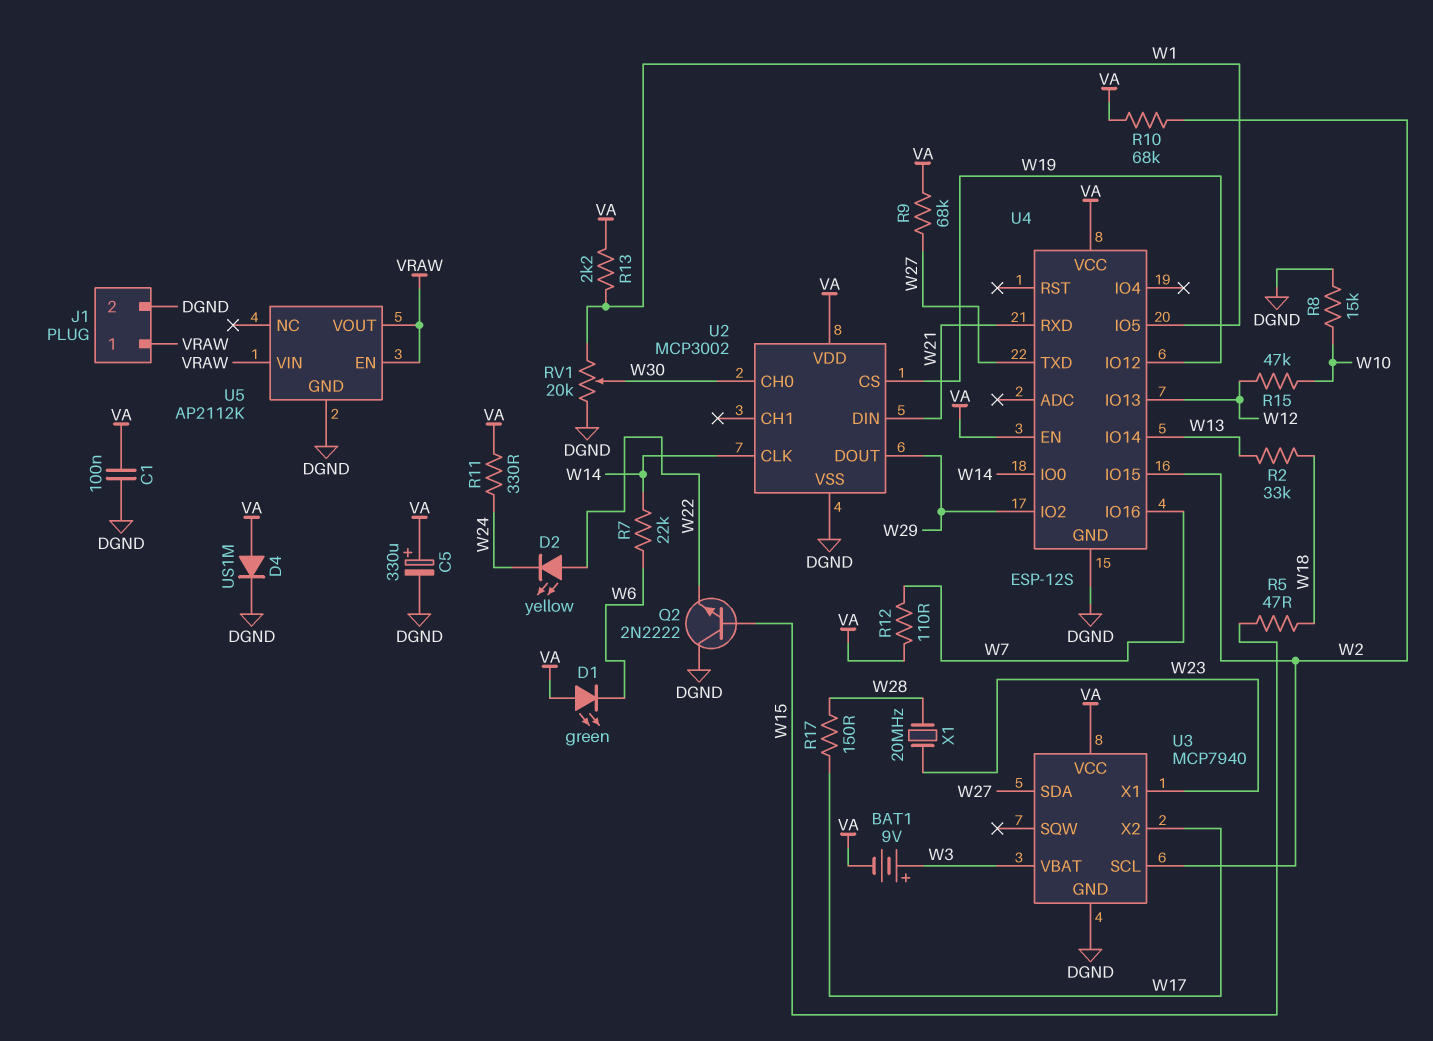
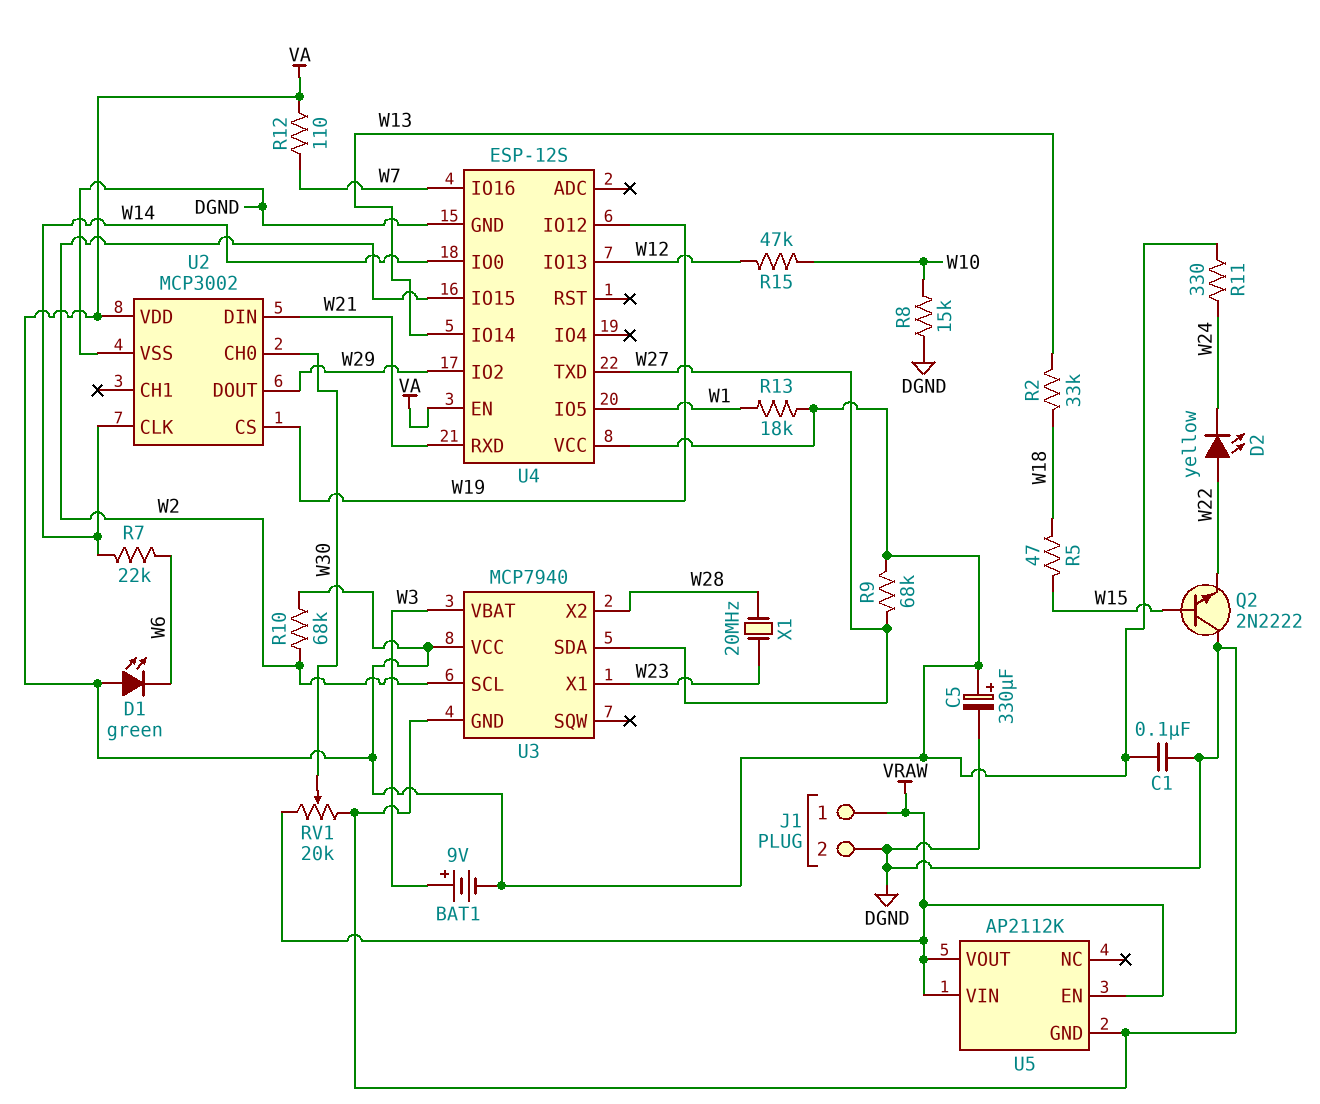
D4: diode US1M (A VA, K DGND) -> none
R13: 2.2k (VA, W1) -> 18k (VA, W1)
R17: 150 (W17, W28) -> none
RV1: 20k (DGND, W1, wiper W30) -> 20k (DGND, VRAW, wiper W30)
U3 pin X2: W17 -> W28

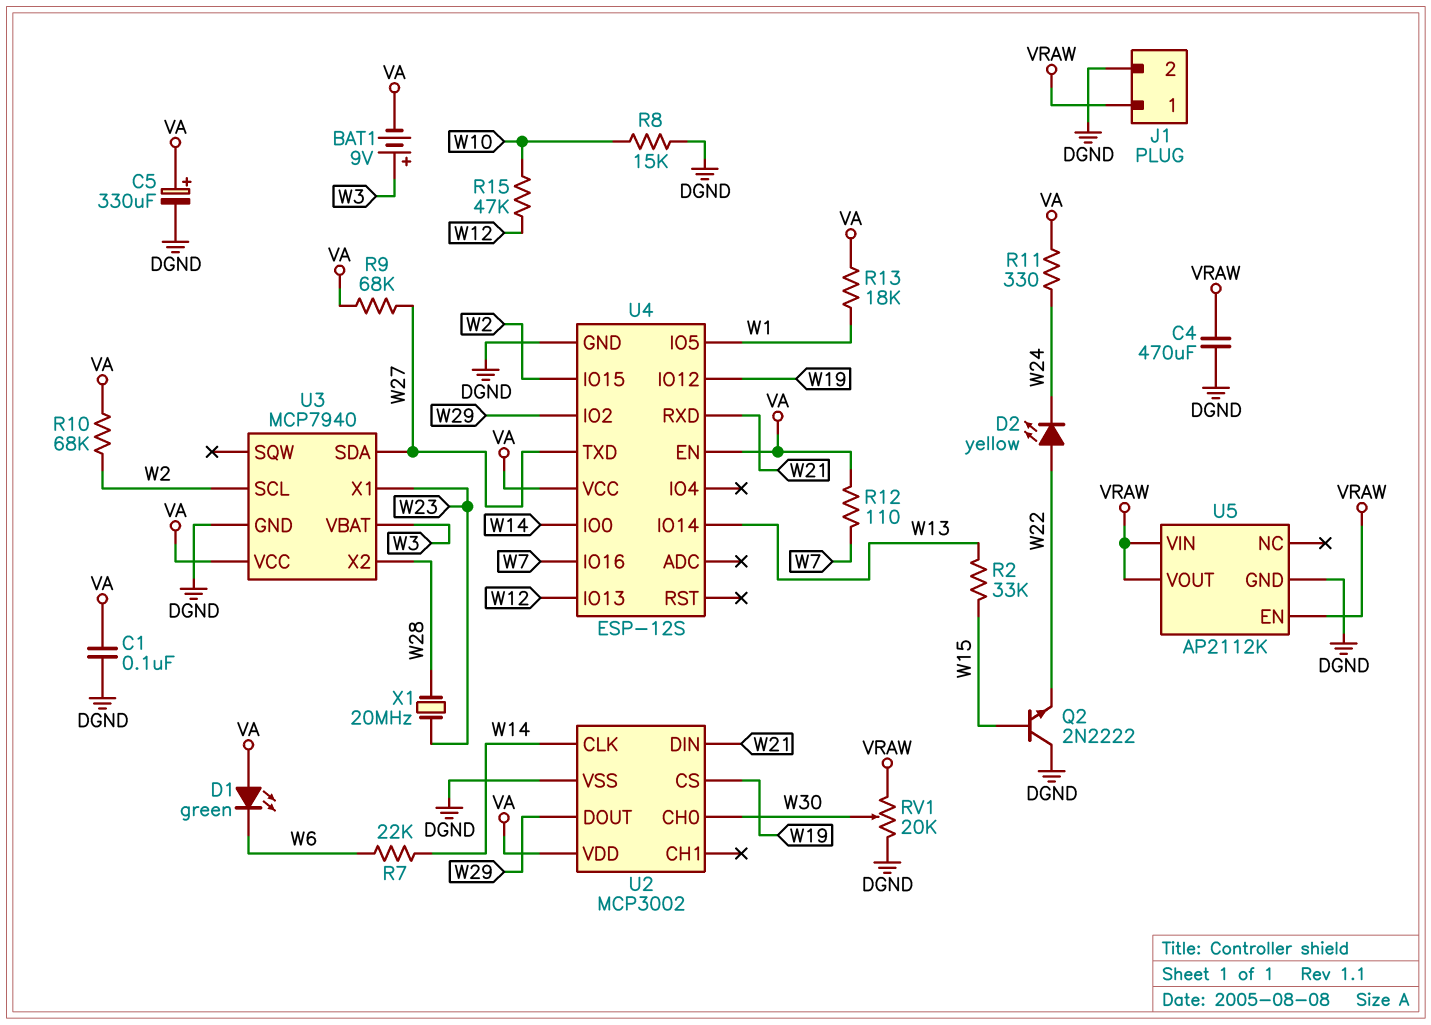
C4: none -> 470uF (DGND, VRAW)
R2: 33k (W13, W18) -> 33k (W13, W15)
R5: 47 (W15, W18) -> none

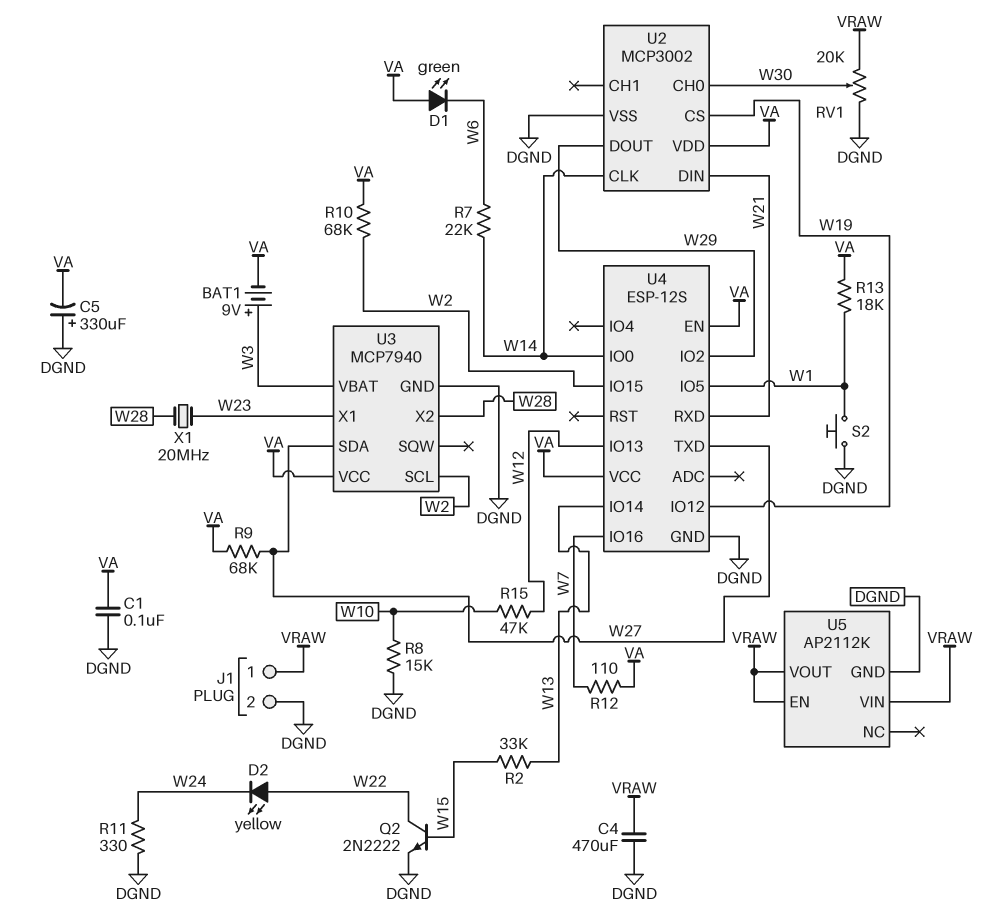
C5: 330uF (plus VA, minus DGND) -> 330uF (plus DGND, minus VA)
Q2: NPN 2N2222 (B W15, C DGND, E W22) -> NPN 2N2222 (B W15, C W22, E DGND)
R11: 330 (VA, W24) -> 330 (DGND, W24)
S2: none -> button (DGND, W1)

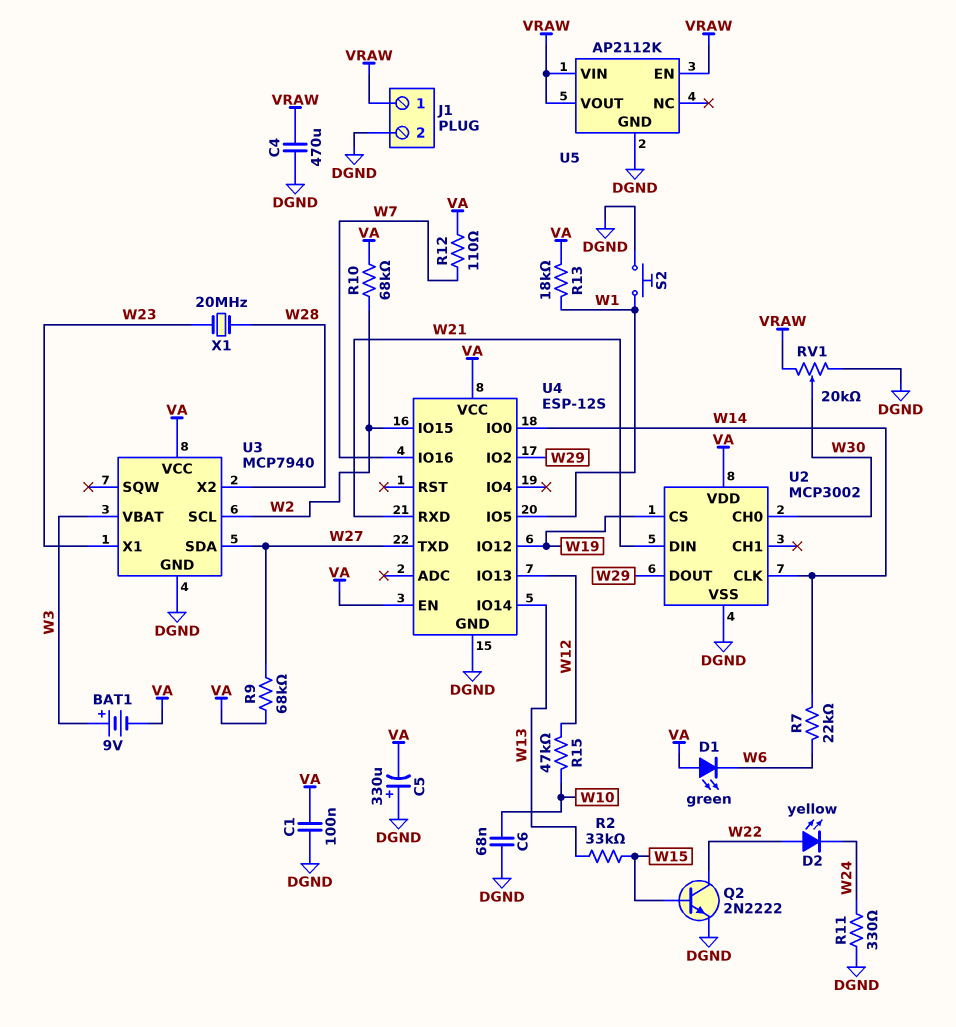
C6: none -> 68nF (DGND, W10)
R8: 15k (DGND, W10) -> none

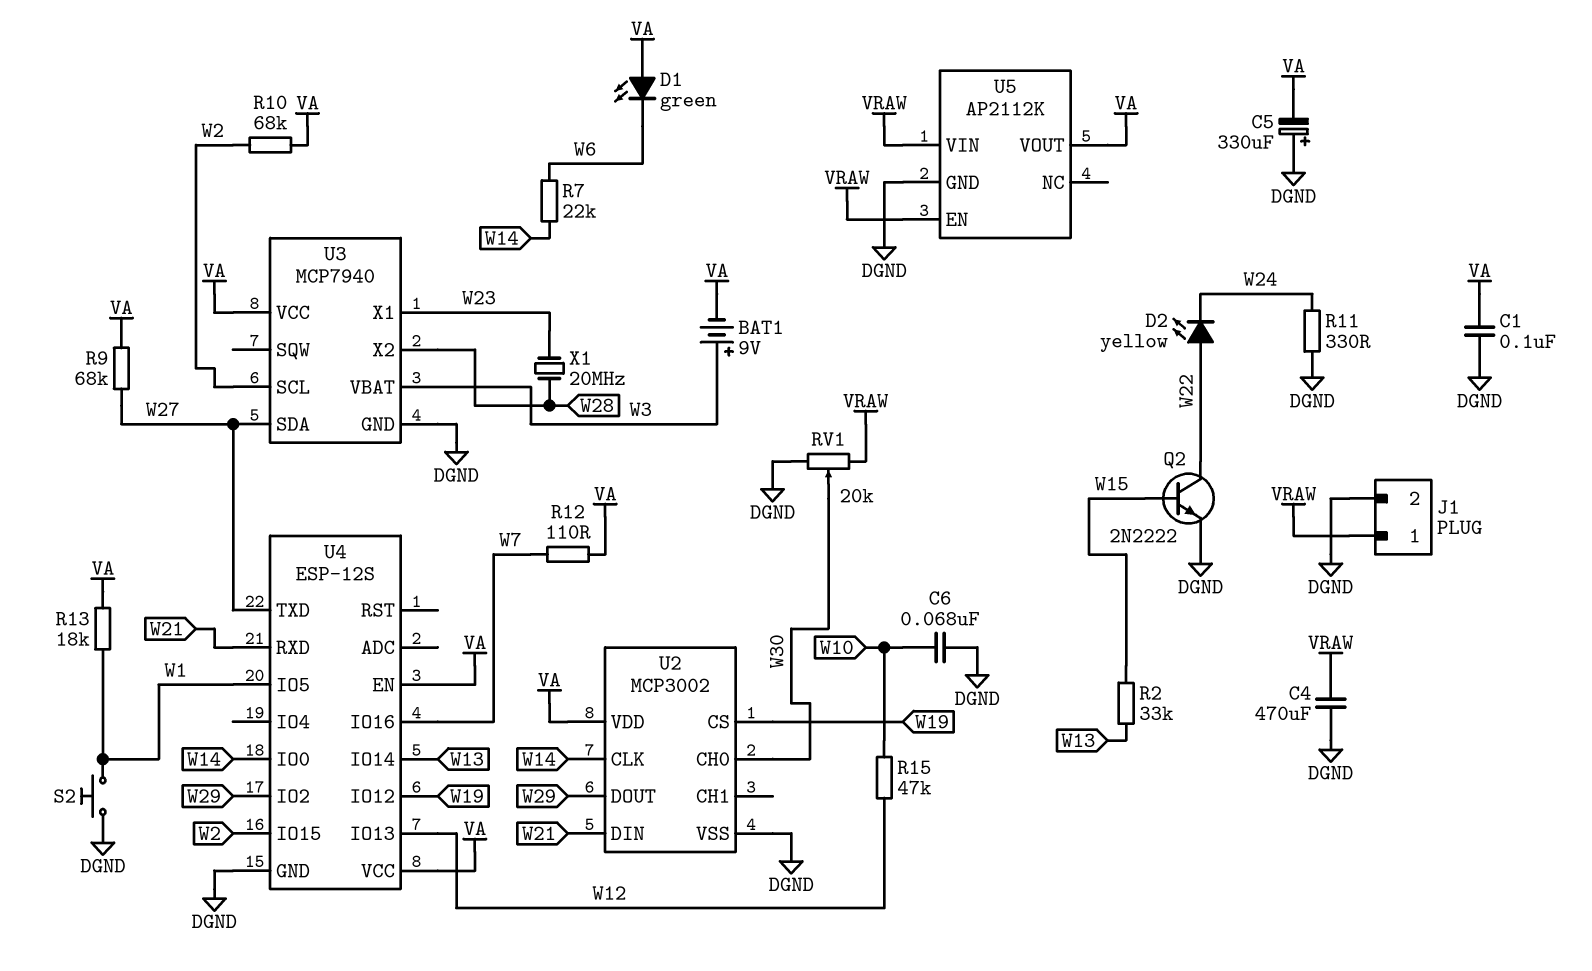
U5 pin VOUT: VRAW -> VA

